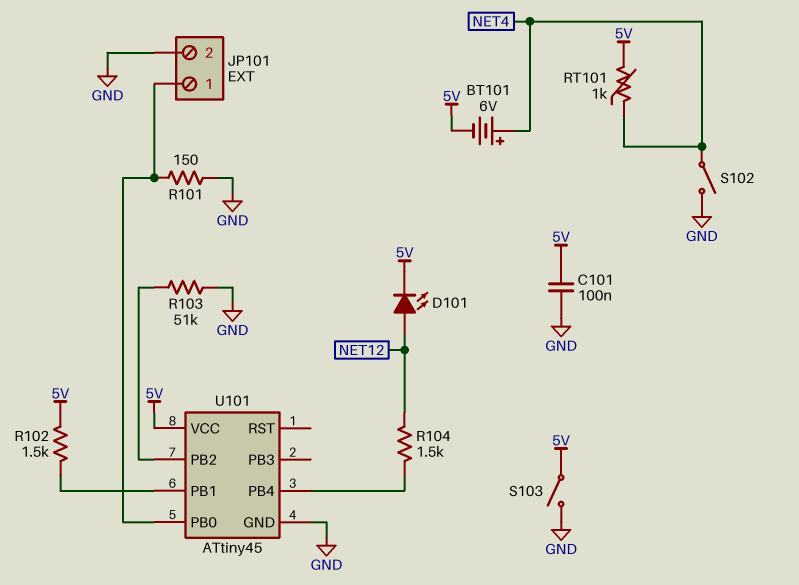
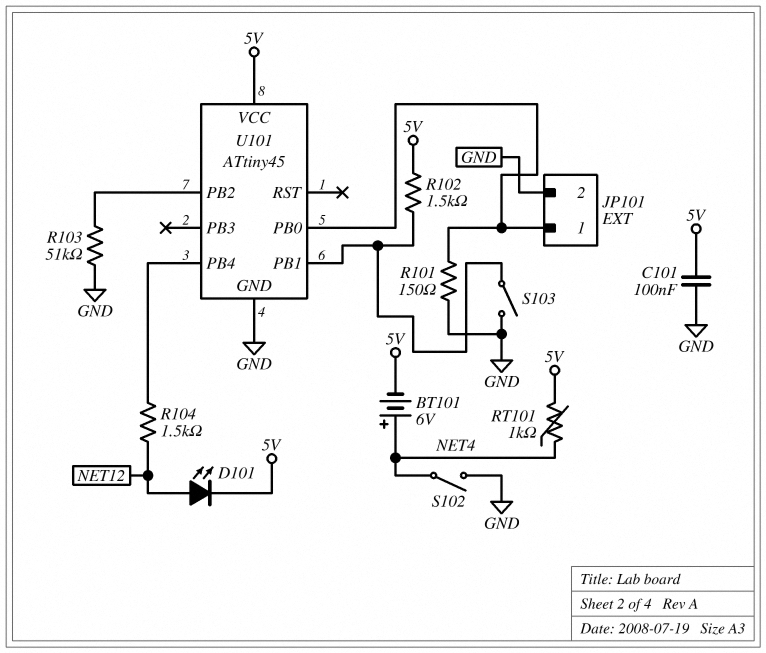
S103: switch (5V, GND) -> switch (GND, U101/PB1)

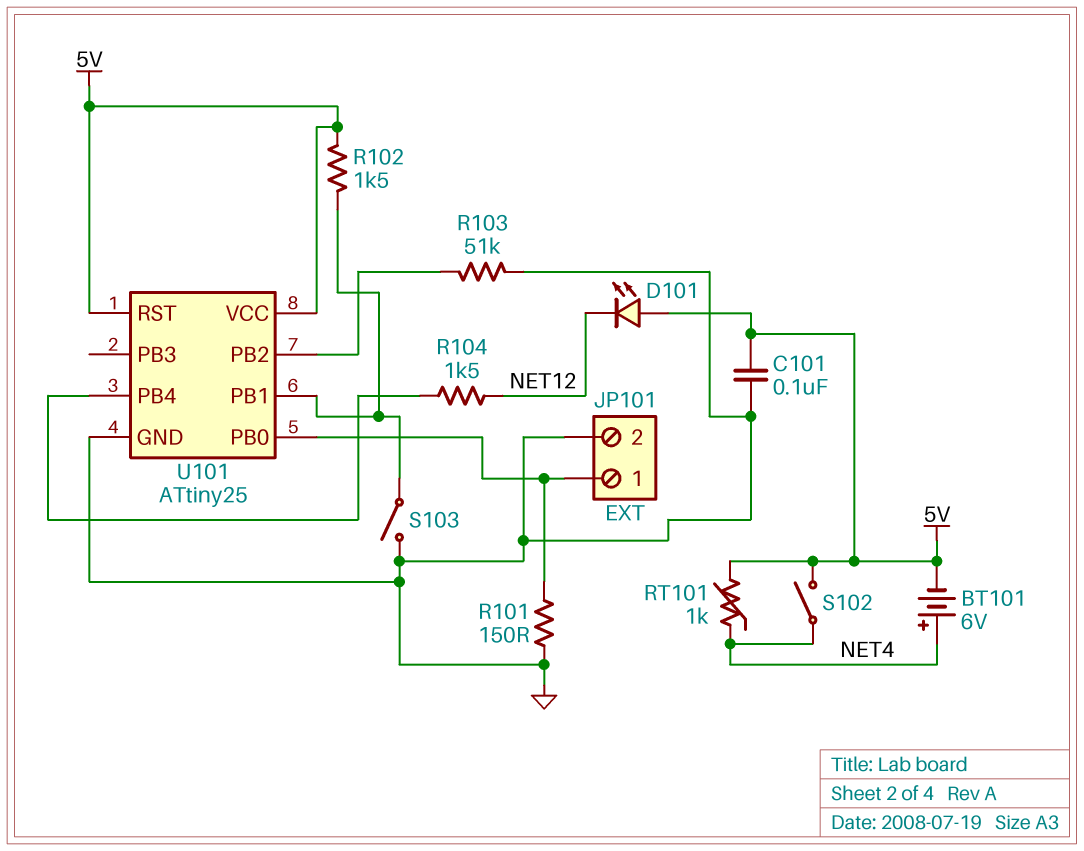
D101: LED (A NET12, K 5V) -> LED (A 5V, K NET12)
S102: switch (GND, NET4) -> switch (5V, NET4)
U101: ATtiny45 -> ATtiny25
U101 pin RST: none -> 5V

